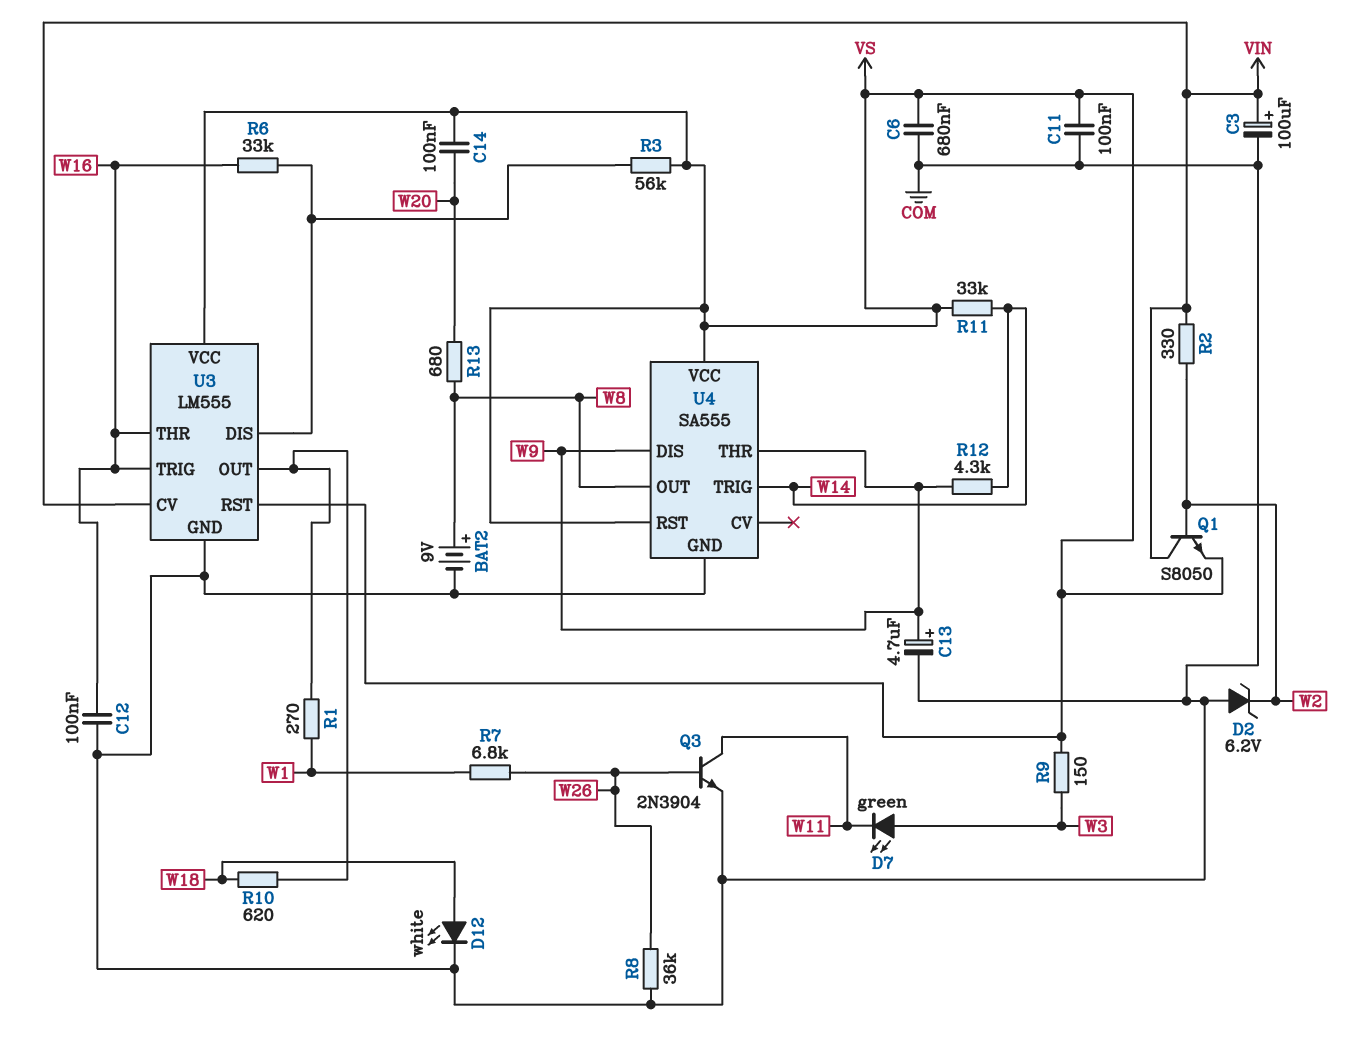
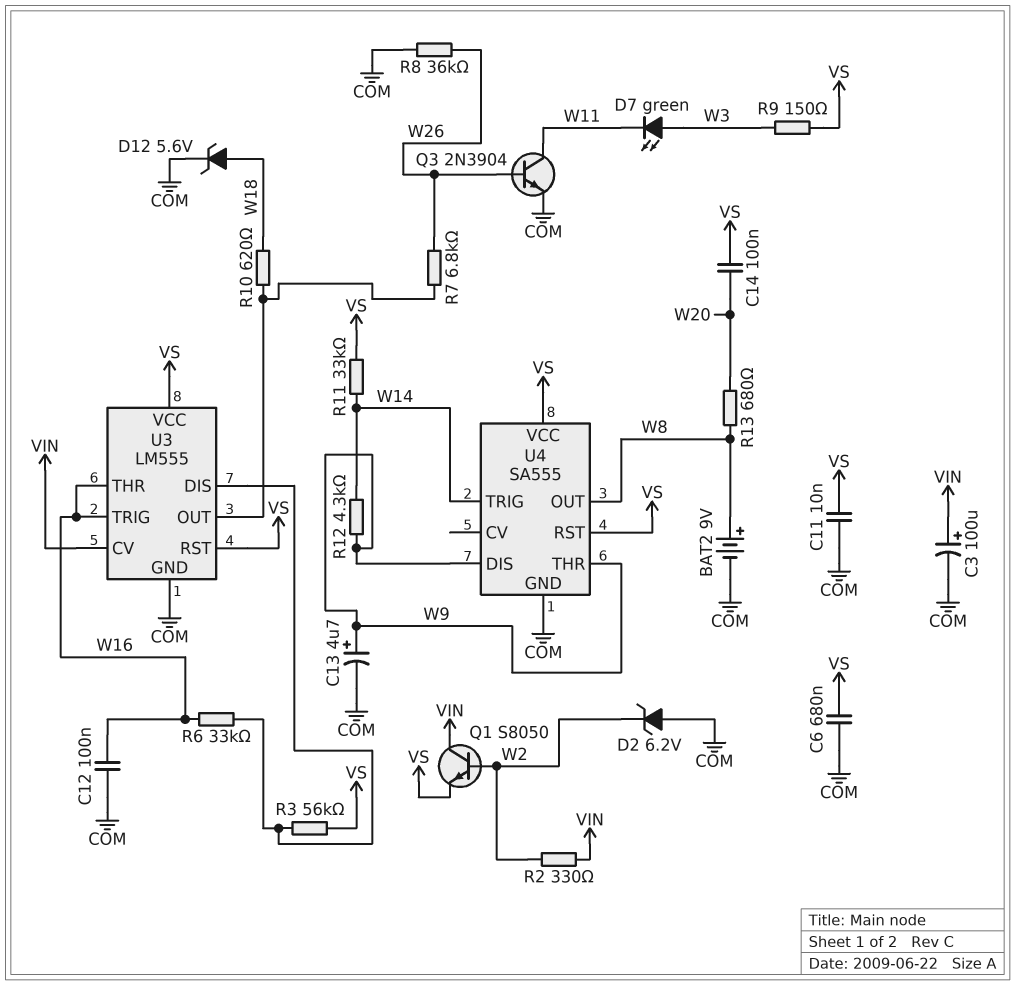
C11: 100nF (COM, VS) -> 10nF (COM, VS)
D12: LED white (A W18, K COM) -> zener 5.6V (A W18, K COM)
R1: 270 (U3/OUT, W1) -> none
R7: 6.8k (W1, W26) -> 6.8k (U3/OUT, W26)

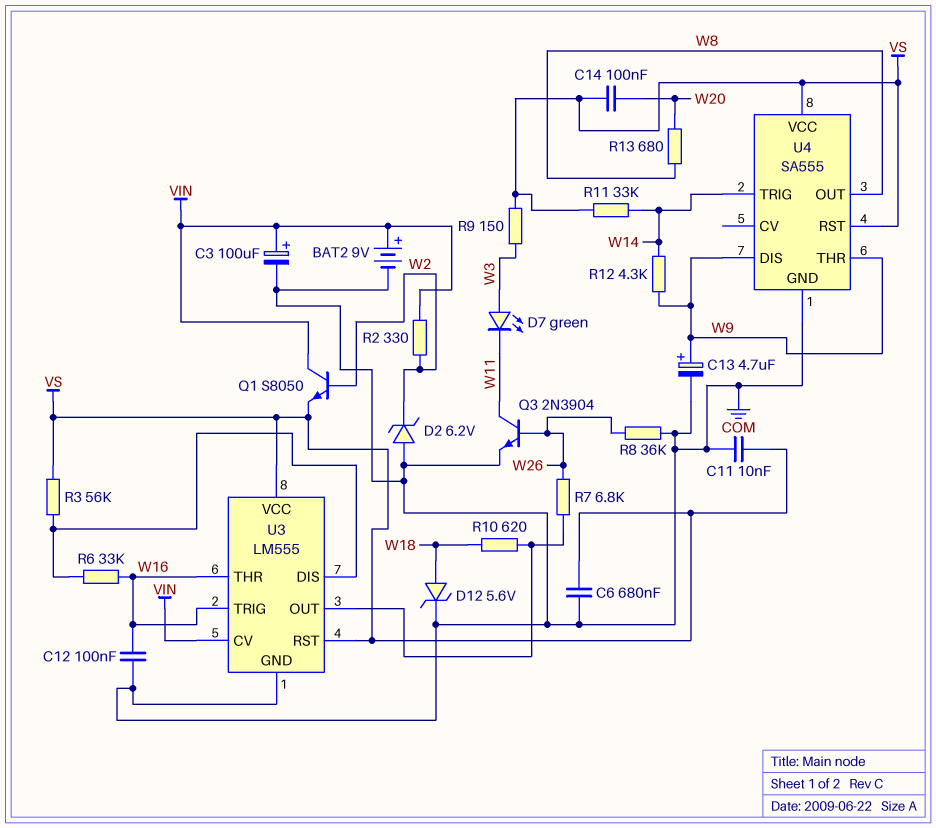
BAT2: 9V (plus W8, minus COM) -> 9V (plus VIN, minus COM)

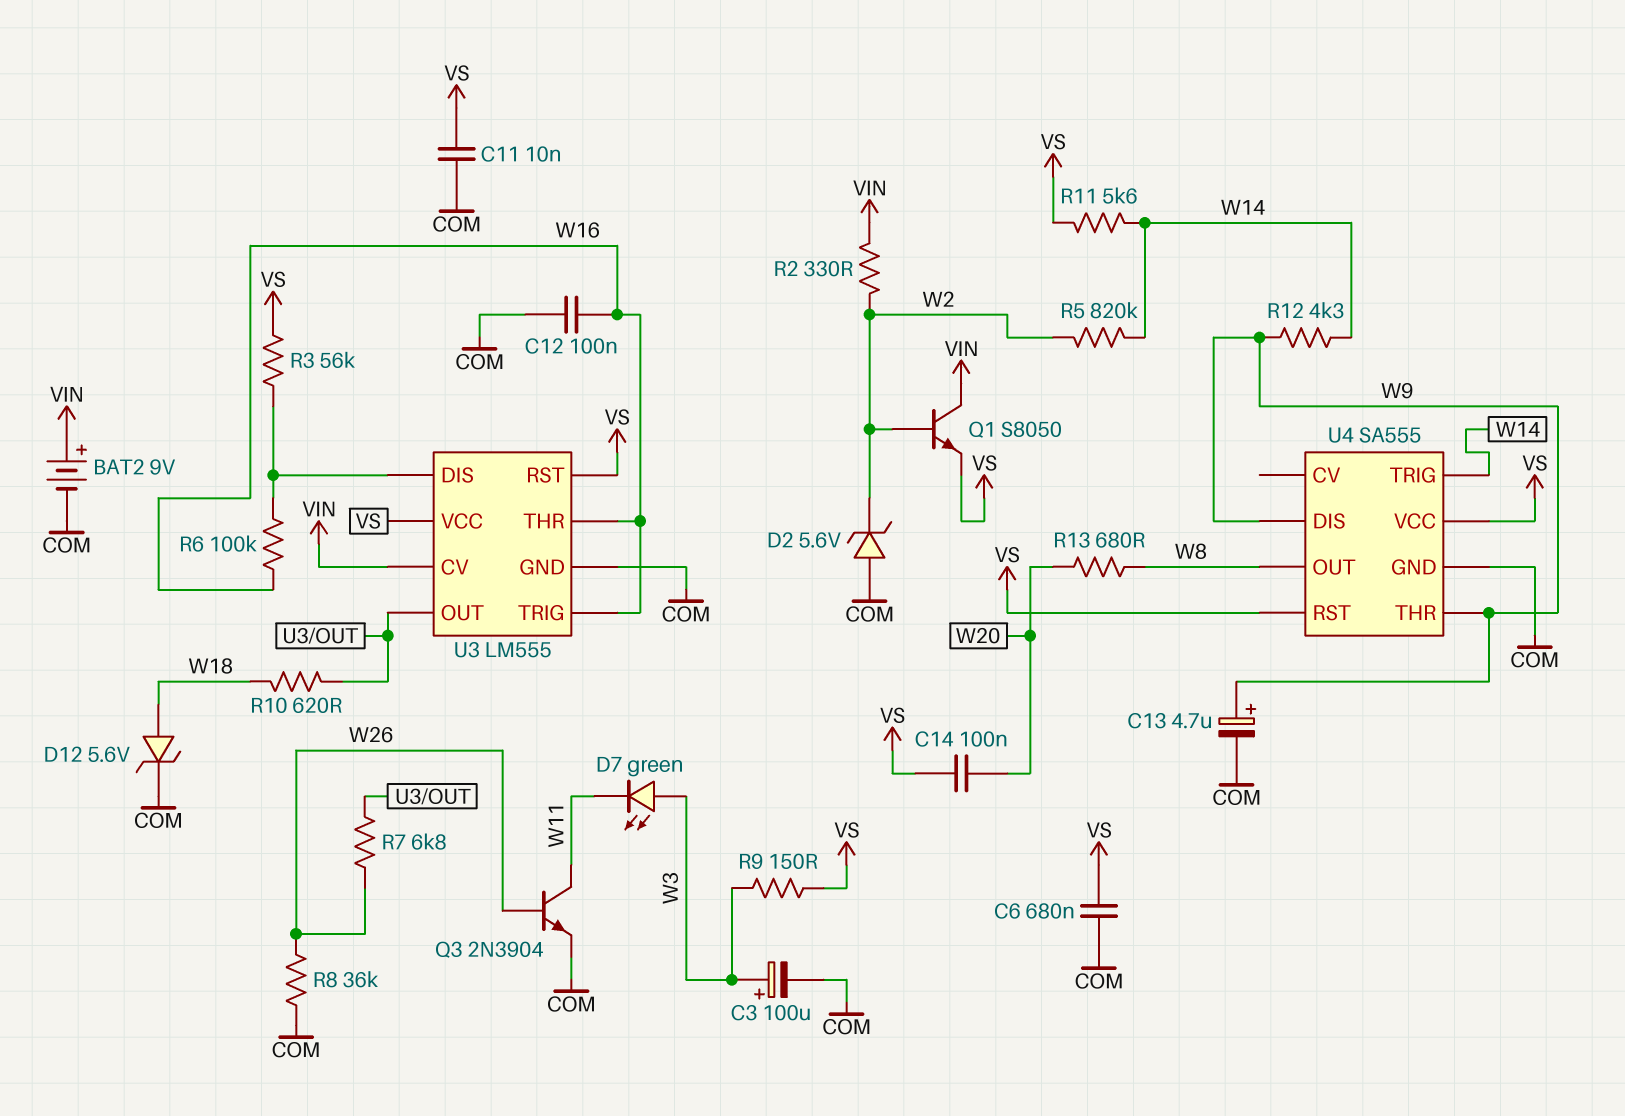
C3: 100uF (plus VIN, minus COM) -> 100uF (plus W3, minus COM)
D2: zener 6.2V (A COM, K W2) -> zener 5.6V (A COM, K W2)
R5: none -> 820k (W2, W14)
R6: 33k (U3/DIS, W16) -> 100k (U3/DIS, W16)
R11: 33k (VS, W14) -> 5.6k (VS, W14)

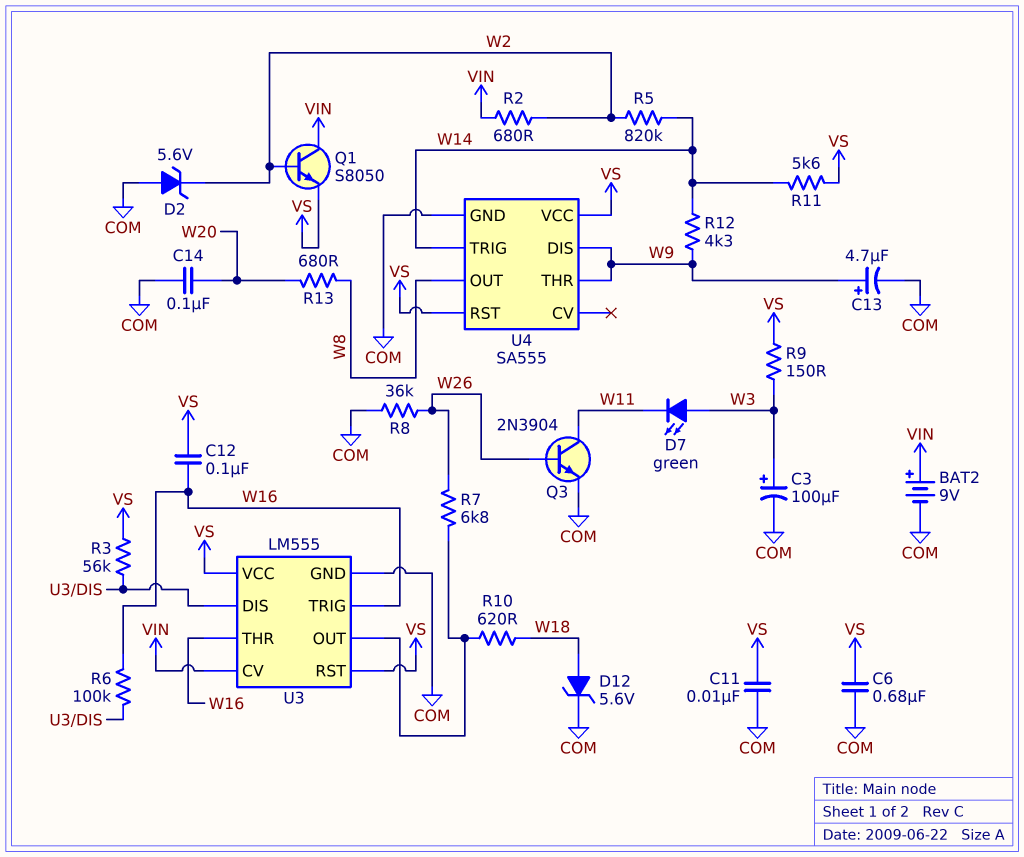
C12: 100nF (COM, W16) -> 100nF (VS, W16)
C14: 100nF (VS, W20) -> 100nF (COM, W20)
R2: 330 (VIN, W2) -> 680 (VIN, W2)

